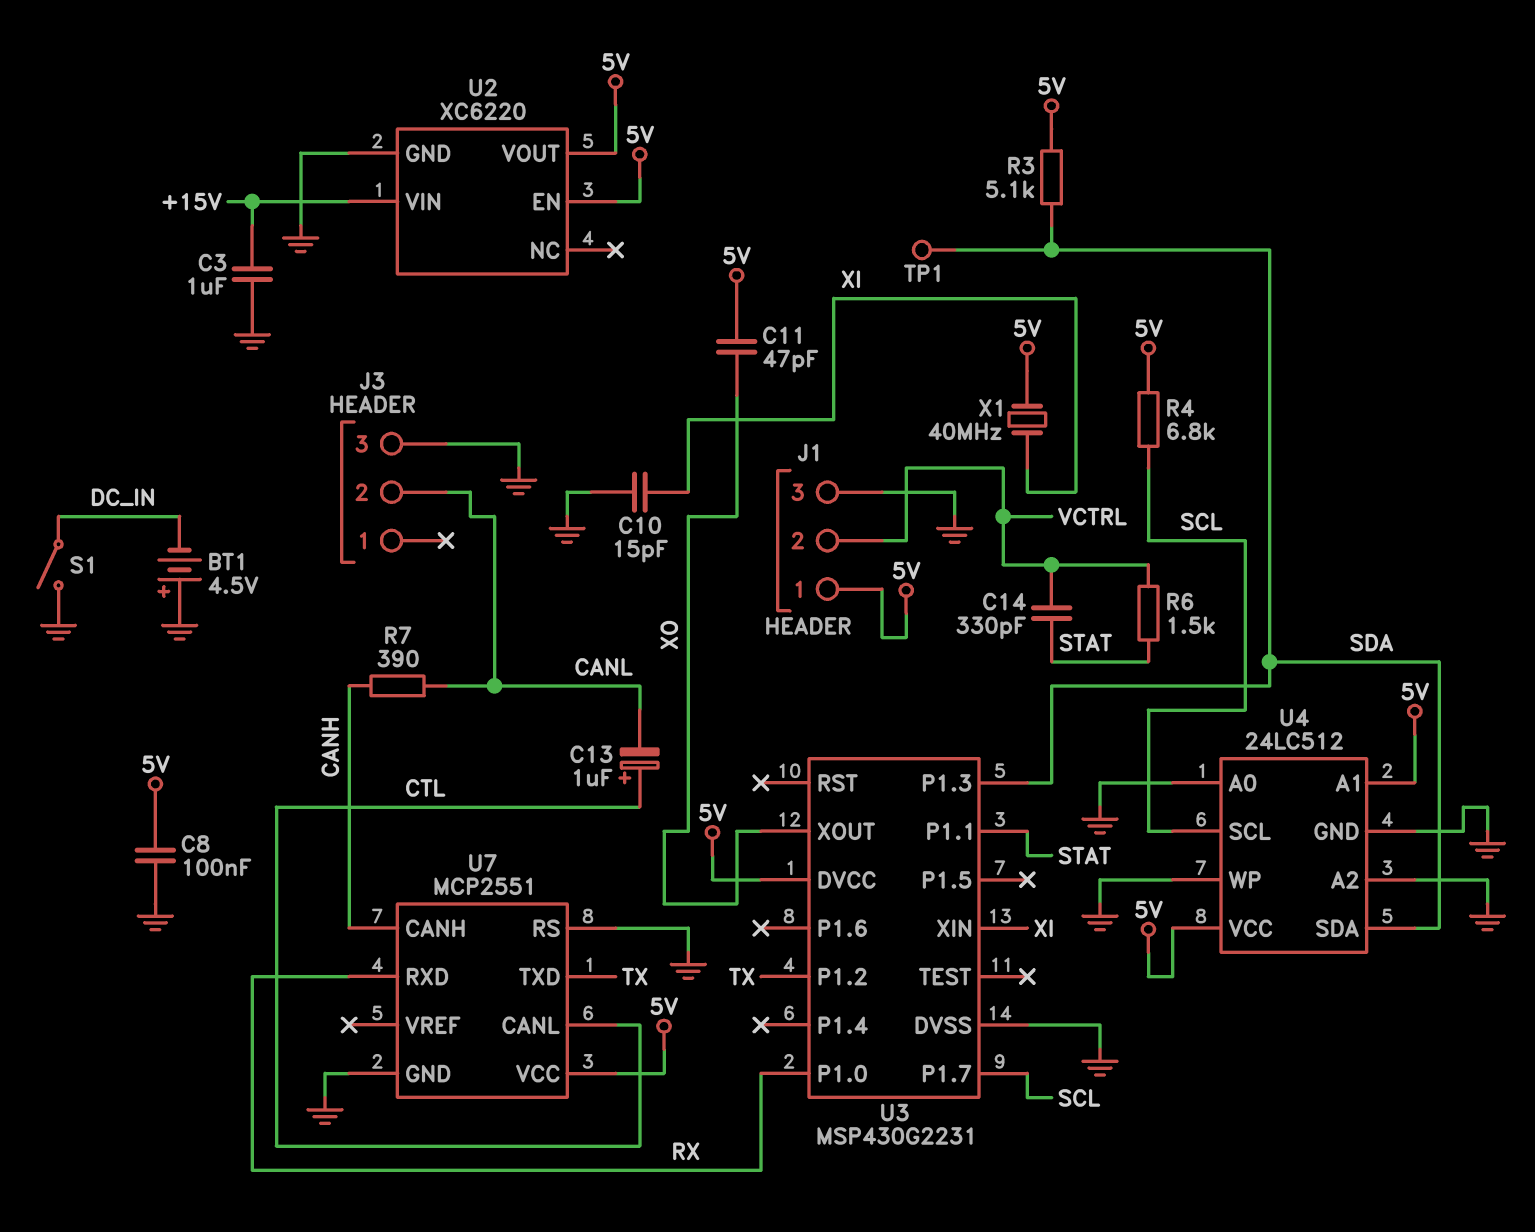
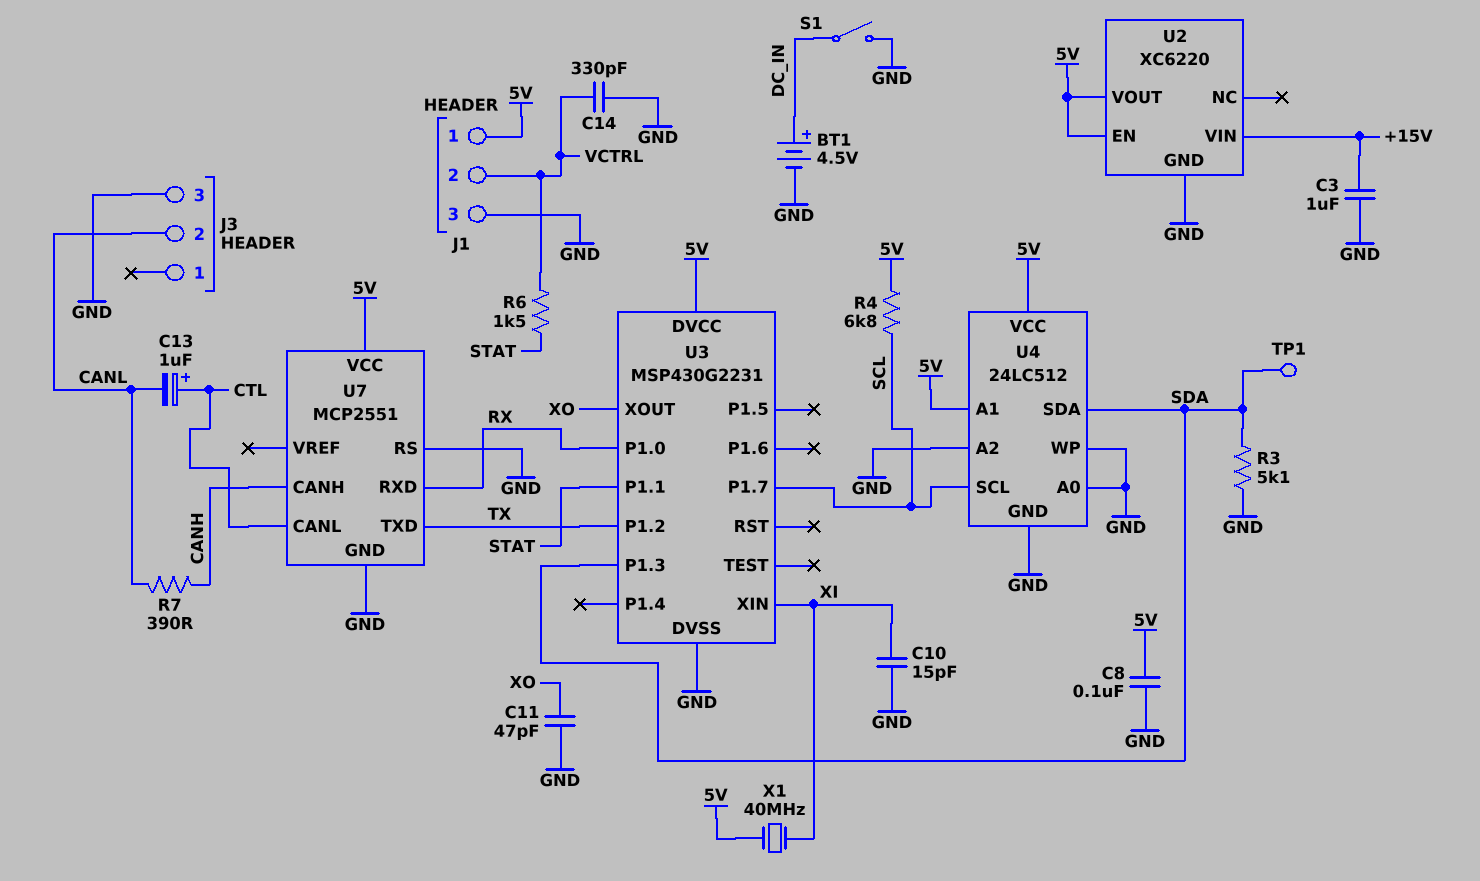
BT1: 4.5V (plus GND, minus DC_IN) -> 4.5V (plus DC_IN, minus GND)
C11: 47pF (5V, XO) -> 47pF (GND, XO)
C14: 330pF (STAT, VCTRL) -> 330pF (GND, VCTRL)
R3: 5.1k (5V, SDA) -> 5.1k (GND, SDA)

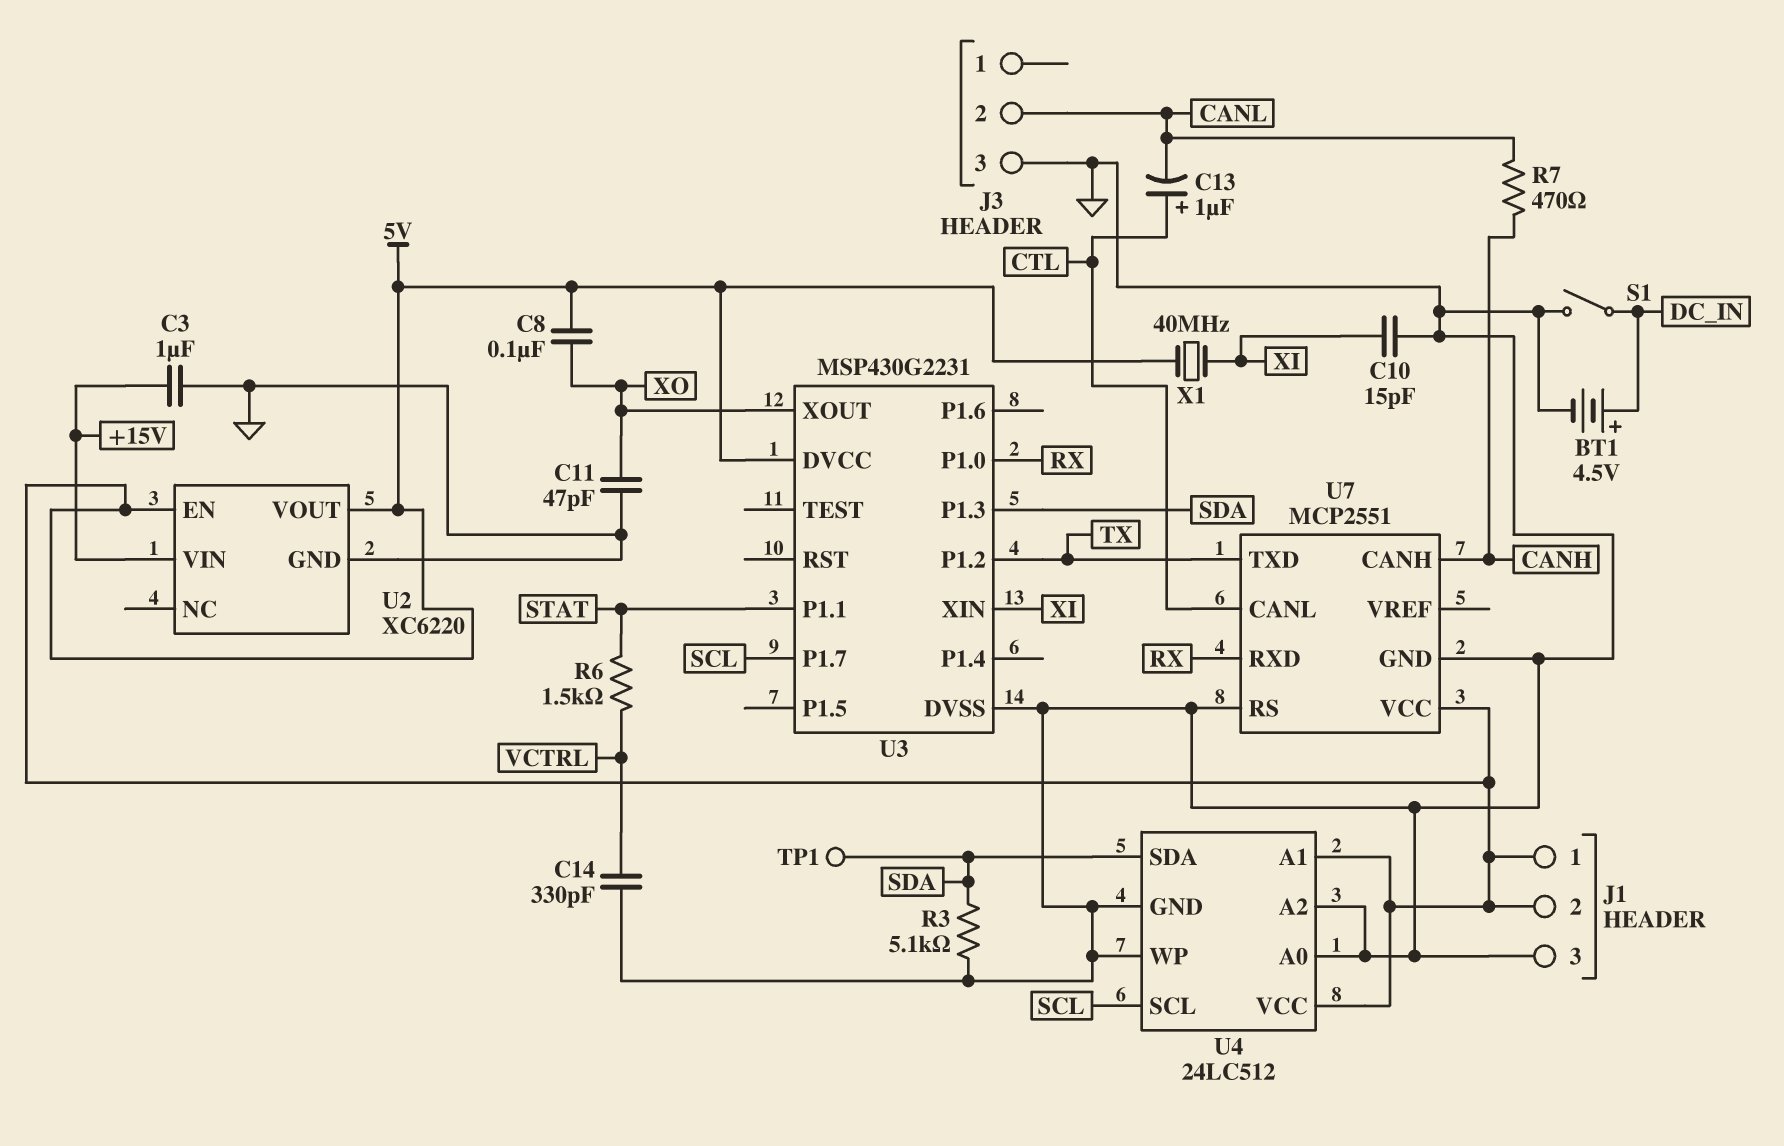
C8: 100nF (5V, GND) -> 100nF (5V, XO)
J1 pin 2: VCTRL -> 5V
R4: 6.8k (5V, SCL) -> none
R7: 390 (CANH, CANL) -> 470 (CANH, CANL)

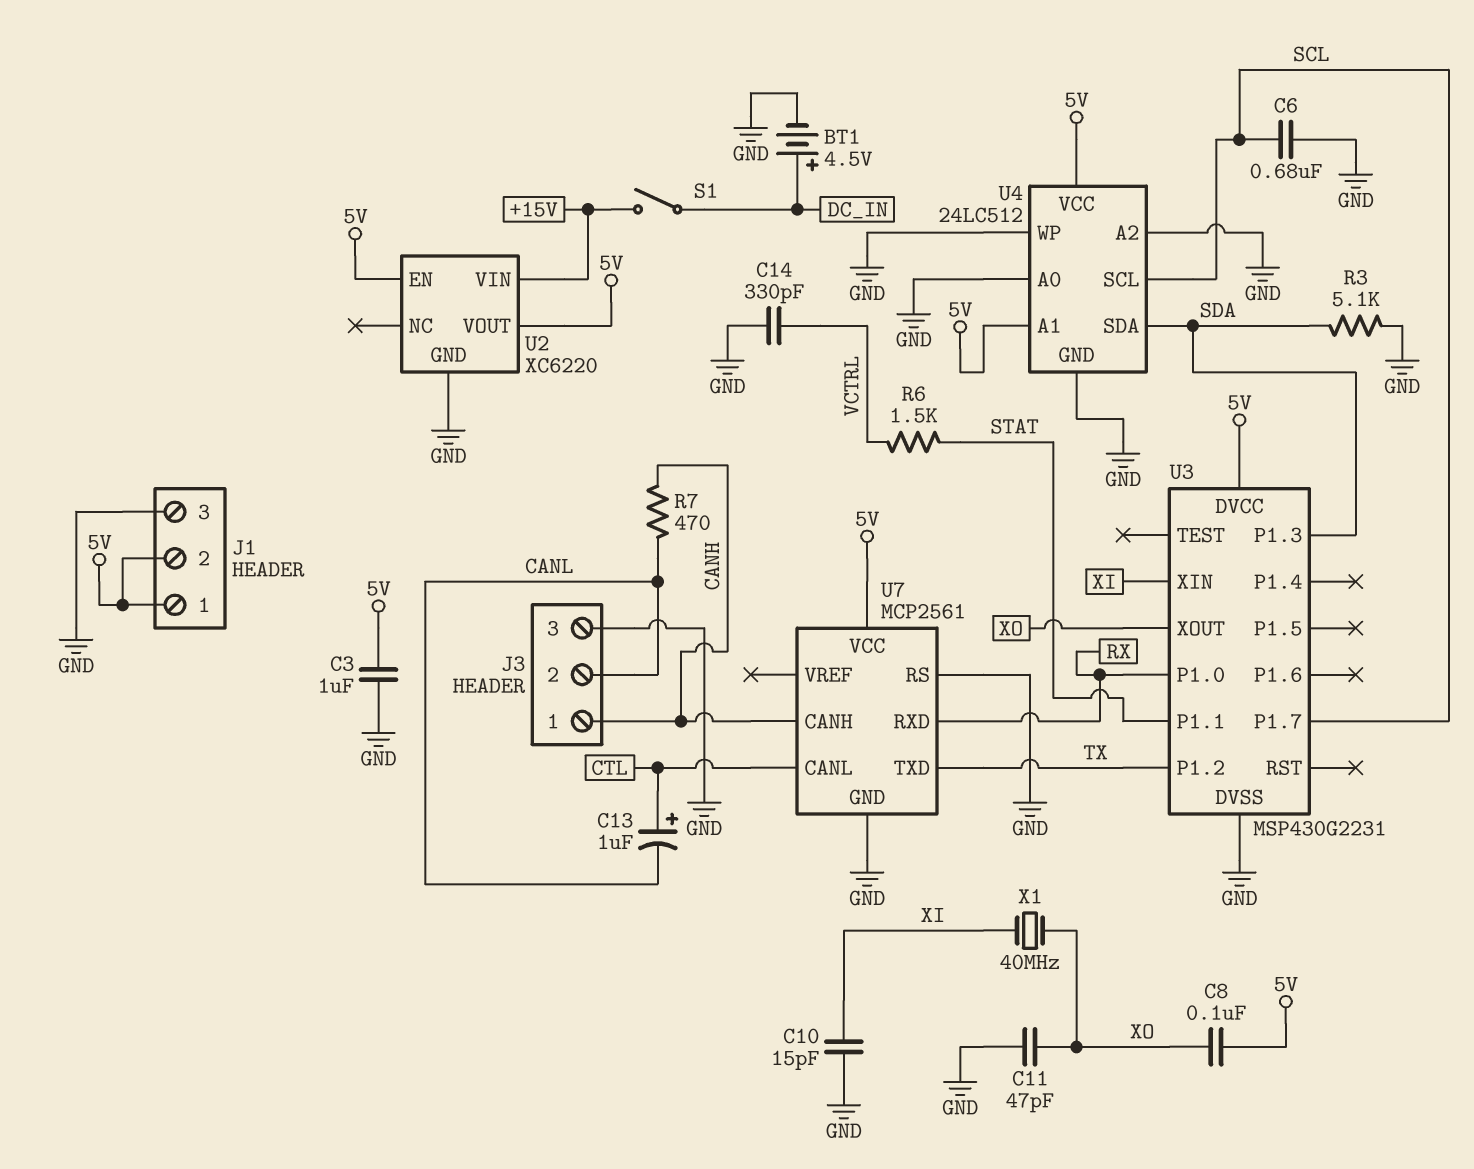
C3: 1uF (+15V, GND) -> 1uF (5V, GND)
C6: none -> 680nF (GND, SCL)
J3 pin 1: none -> CANH
S1: switch (DC_IN, GND) -> switch (+15V, DC_IN)
TP1: test point (SDA) -> none
U7: MCP2551 -> MCP2561
X1: 40MHz (5V, XI) -> 40MHz (XI, XO)

